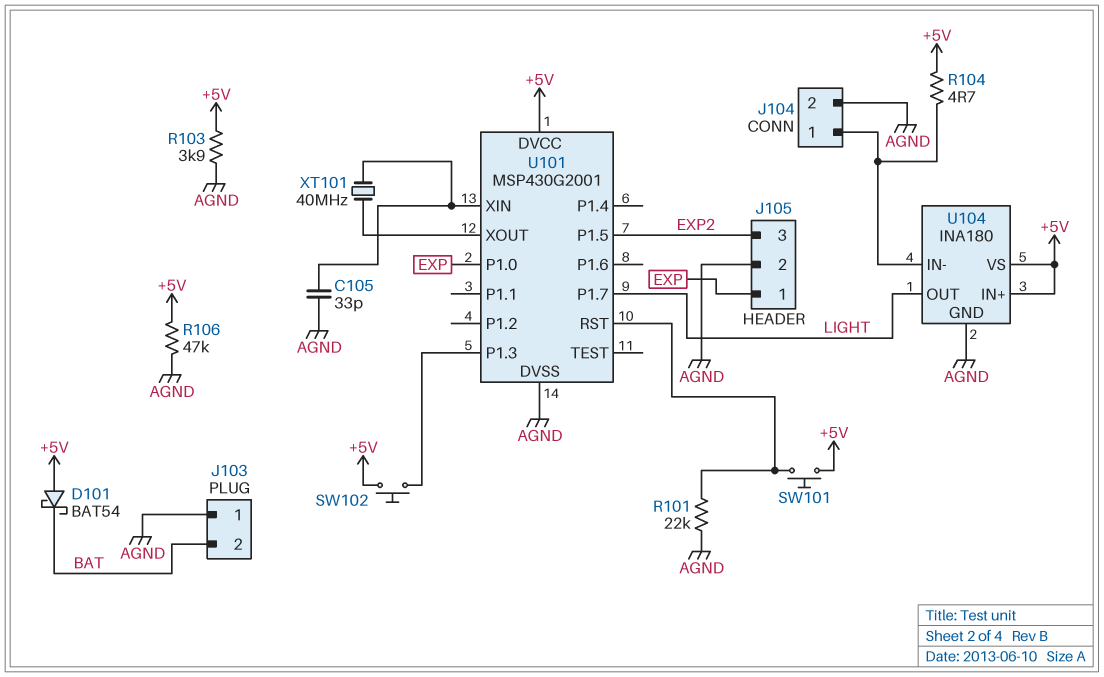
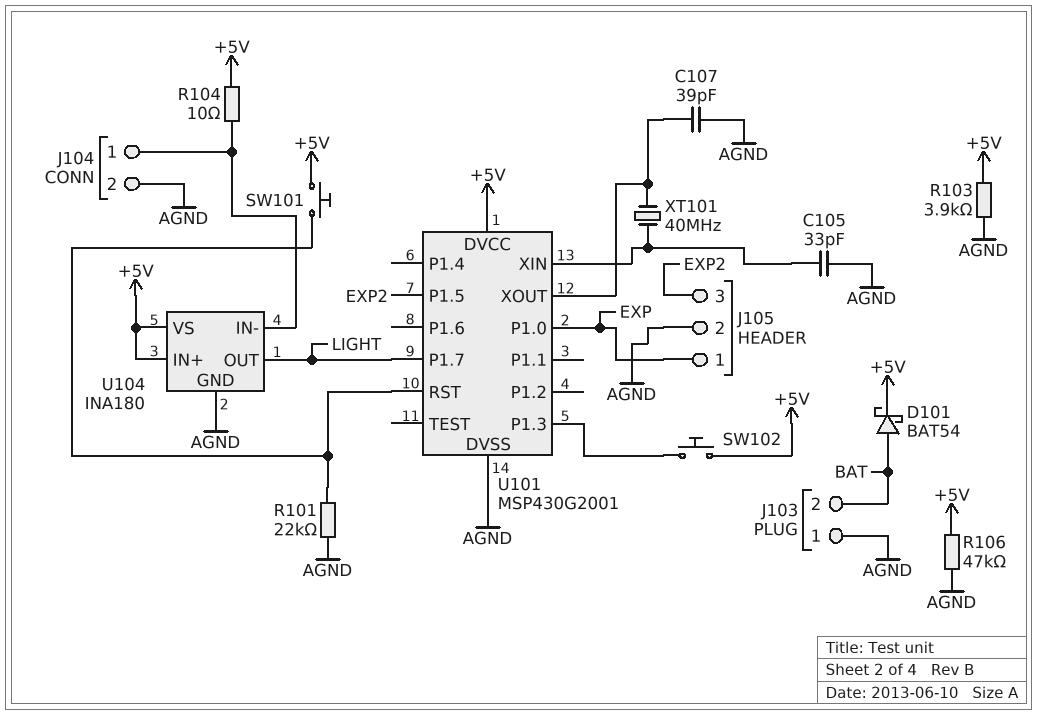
C107: none -> 39pF (AGND, U101/XOUT)
D101: schottky BAT54 (A +5V, K BAT) -> schottky BAT54 (A BAT, K +5V)
R104: 4.7 (+5V, J104/1) -> 10 (+5V, J104/1)

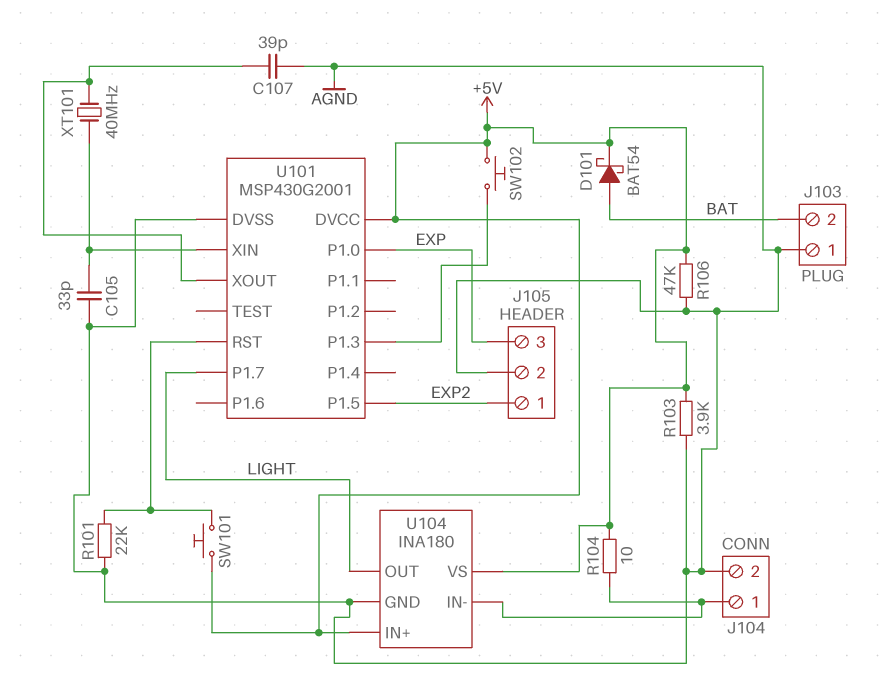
J105 pin 1: EXP -> EXP2
J105 pin 3: EXP2 -> EXP

